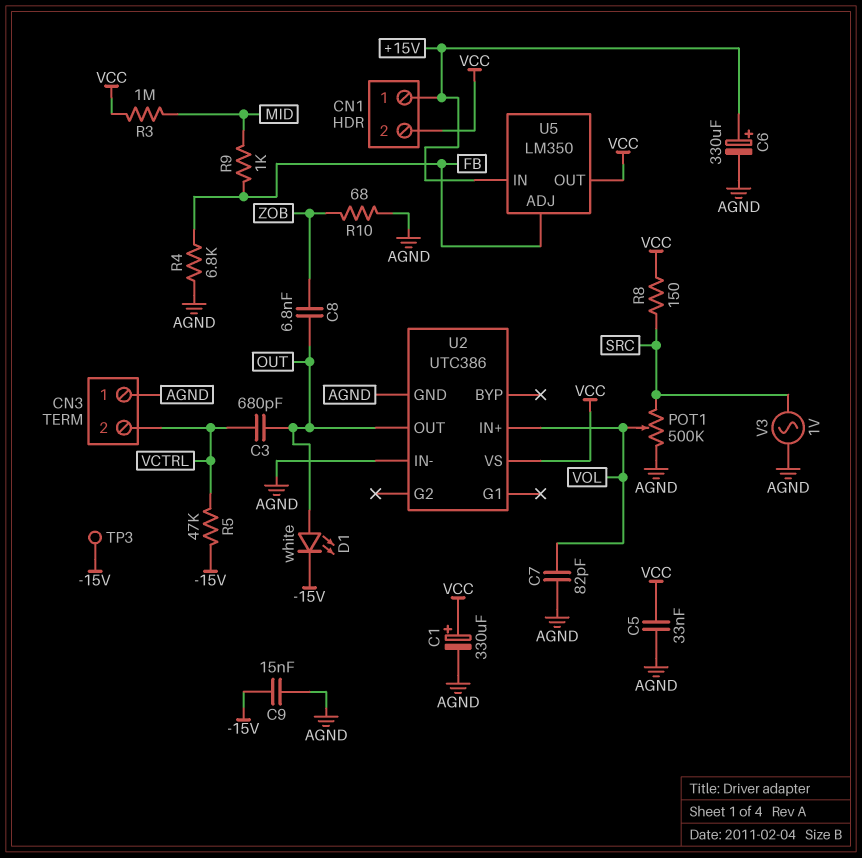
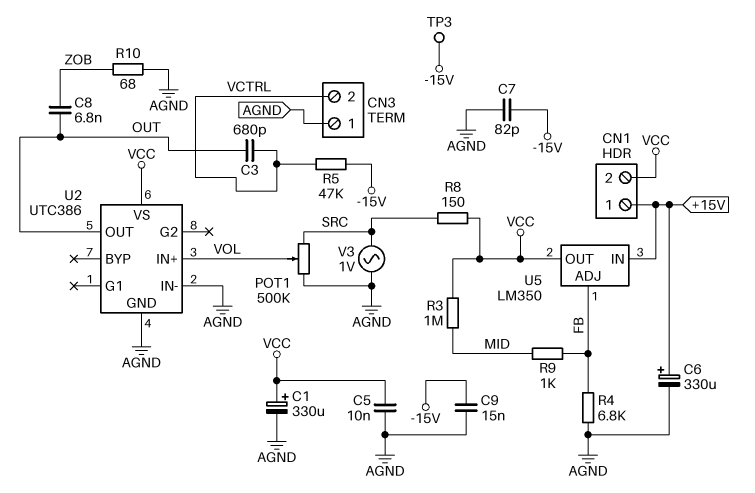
C5: 33nF (AGND, VCC) -> 10nF (AGND, VCC)
C7: 82pF (AGND, VOL) -> 82pF (-15V, AGND)
D1: LED white (A OUT, K -15V) -> none

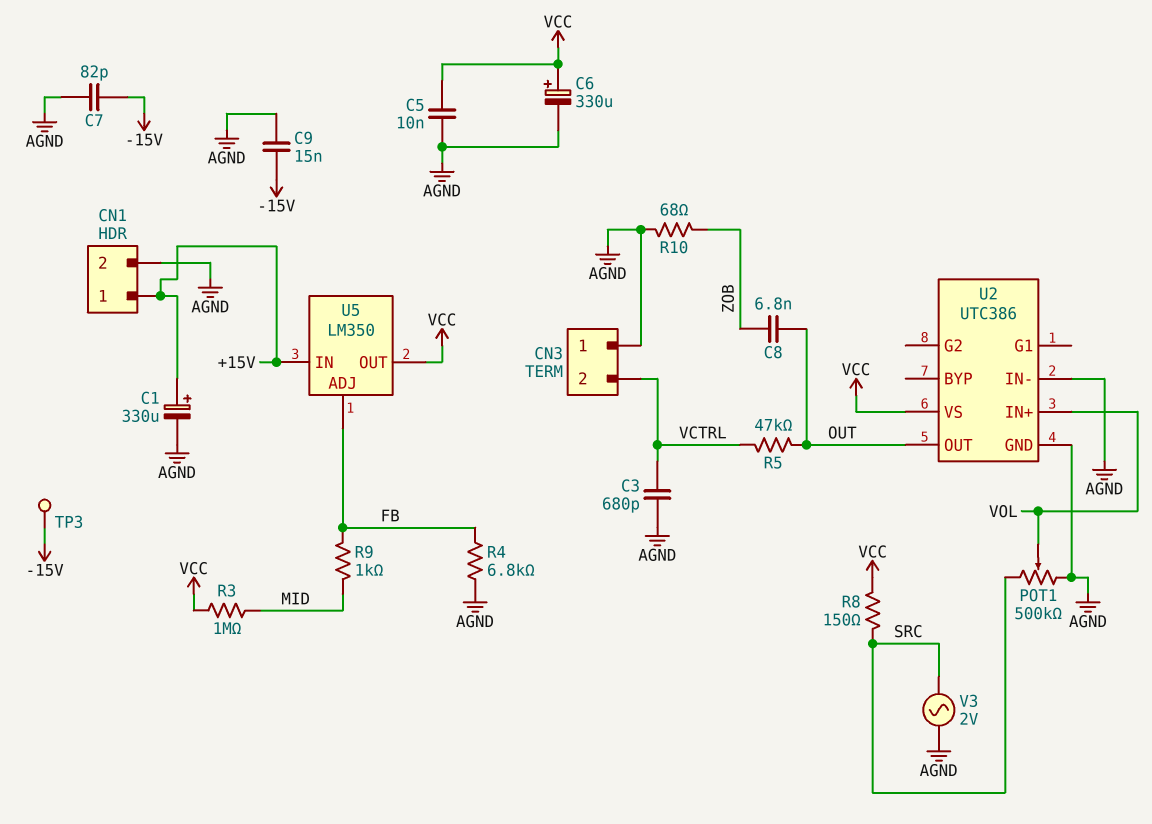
C1: 330uF (plus VCC, minus AGND) -> 330uF (plus +15V, minus AGND)
C3: 680pF (OUT, VCTRL) -> 680pF (AGND, VCTRL)
C6: 330uF (plus +15V, minus AGND) -> 330uF (plus VCC, minus AGND)
CN1 pin 2: VCC -> AGND
R5: 47k (-15V, VCTRL) -> 47k (OUT, VCTRL)
V3: AC 1V (AGND, SRC) -> AC 2V (AGND, SRC)

